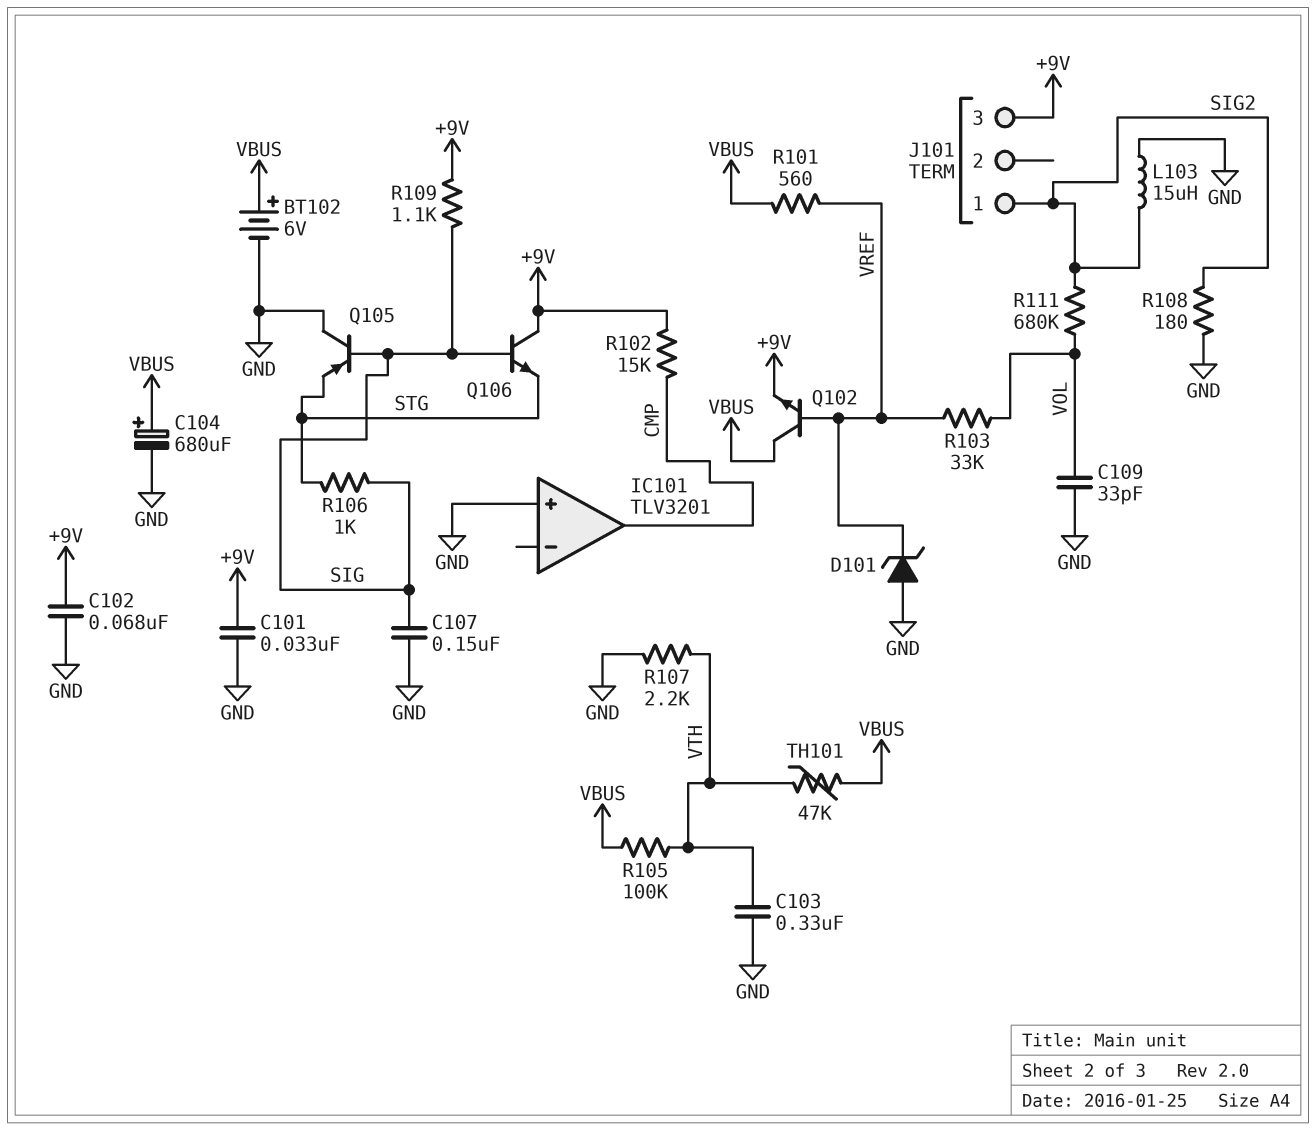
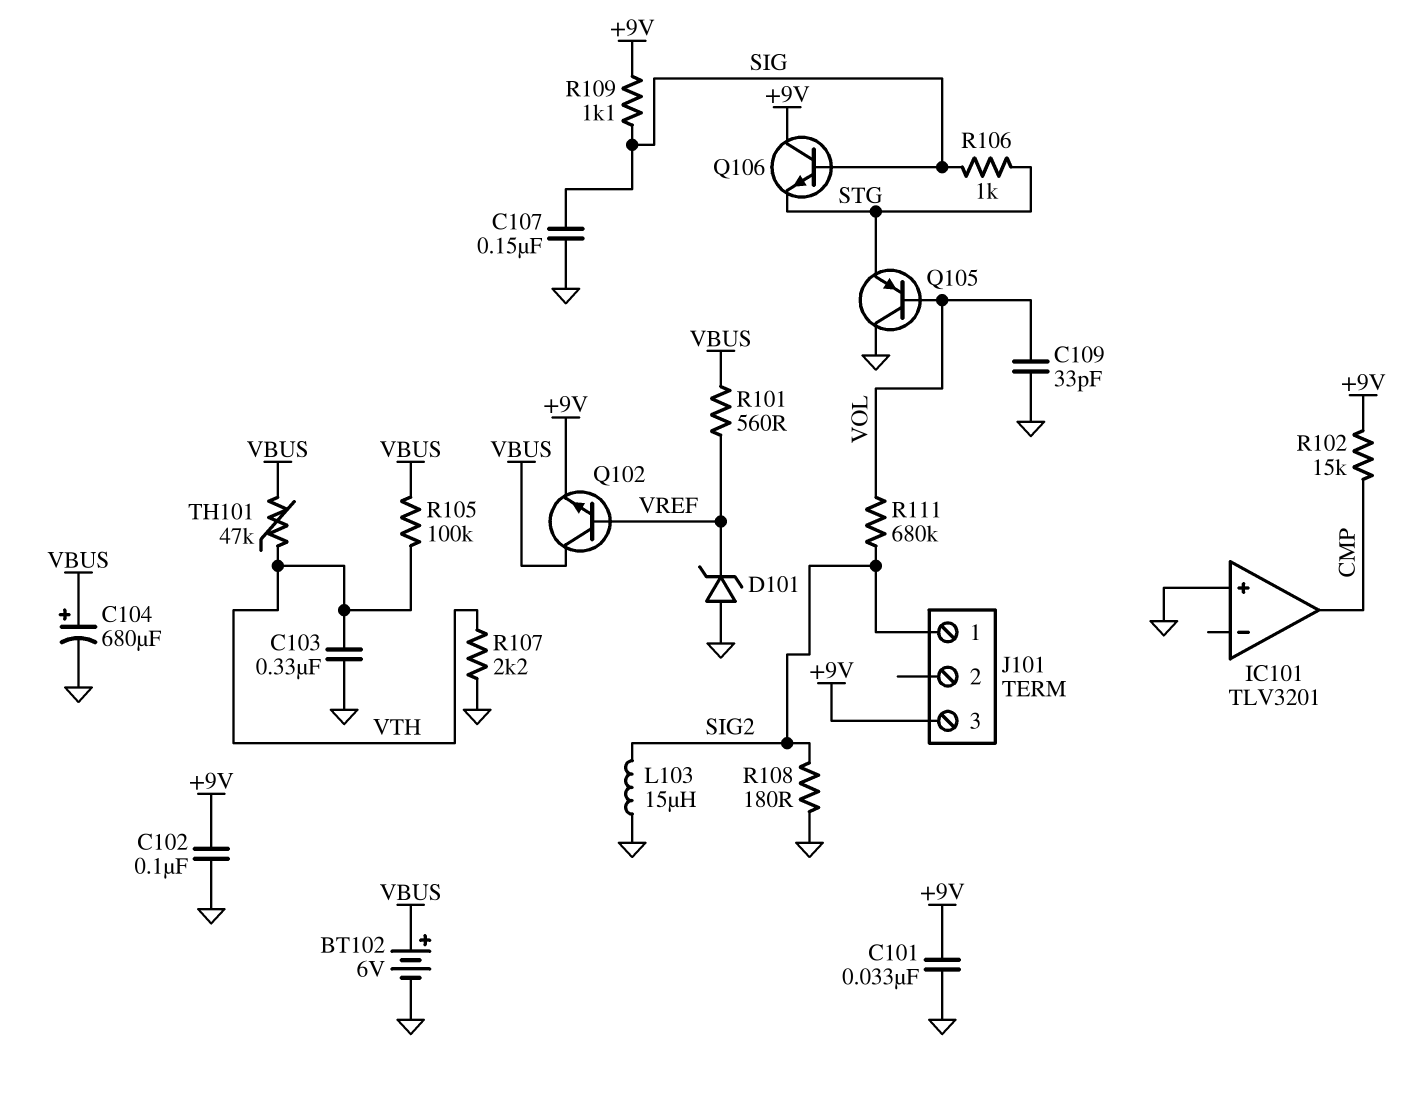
C102: 68nF (+9V, GND) -> 100nF (+9V, GND)
Q105: PNP (B SIG, C GND, E STG) -> PNP (B VOL, C GND, E STG)
R103: 33k (VOL, VREF) -> none

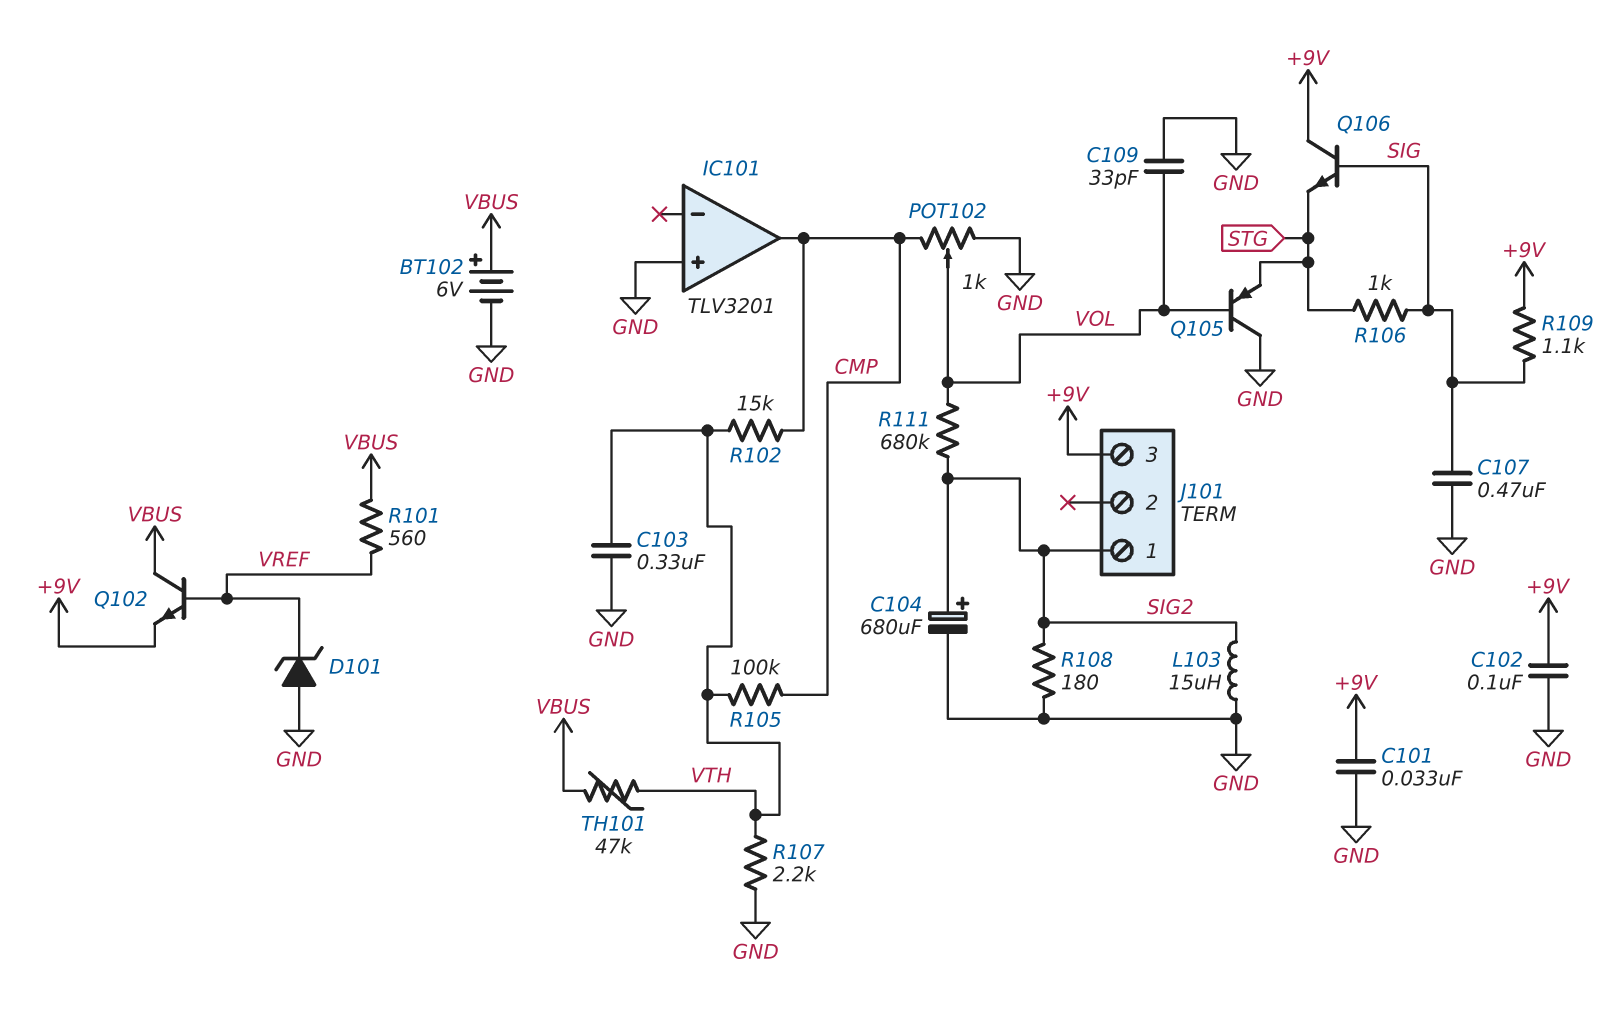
C104: 680uF (plus VBUS, minus GND) -> 680uF (plus SIG2, minus GND)
C107: 150nF (GND, SIG) -> 470nF (GND, SIG)
POT102: none -> 1k (CMP, GND, wiper VOL)
R102: 15k (+9V, CMP) -> 15k (CMP, VTH)
R105: 100k (VBUS, VTH) -> 100k (CMP, VTH)

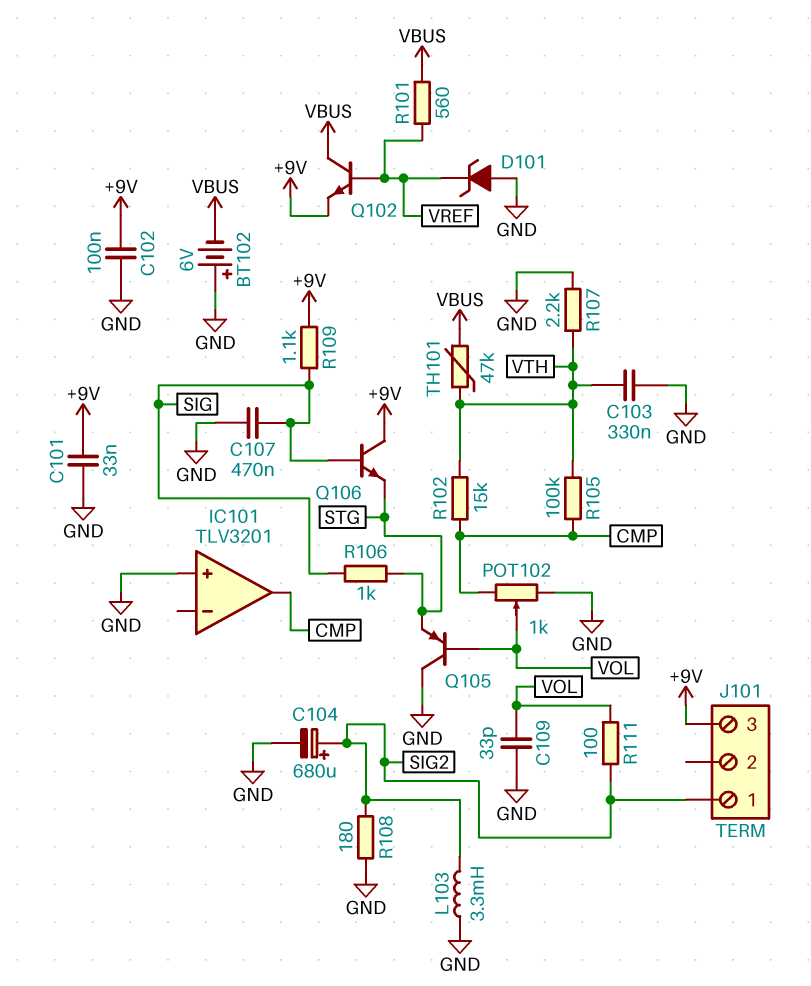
BT102: 6V (plus VBUS, minus GND) -> 6V (plus GND, minus VBUS)
L103: 15uH (GND, SIG2) -> 3.3mH (GND, SIG2)
R111: 680k (SIG2, VOL) -> 100 (SIG2, VOL)

